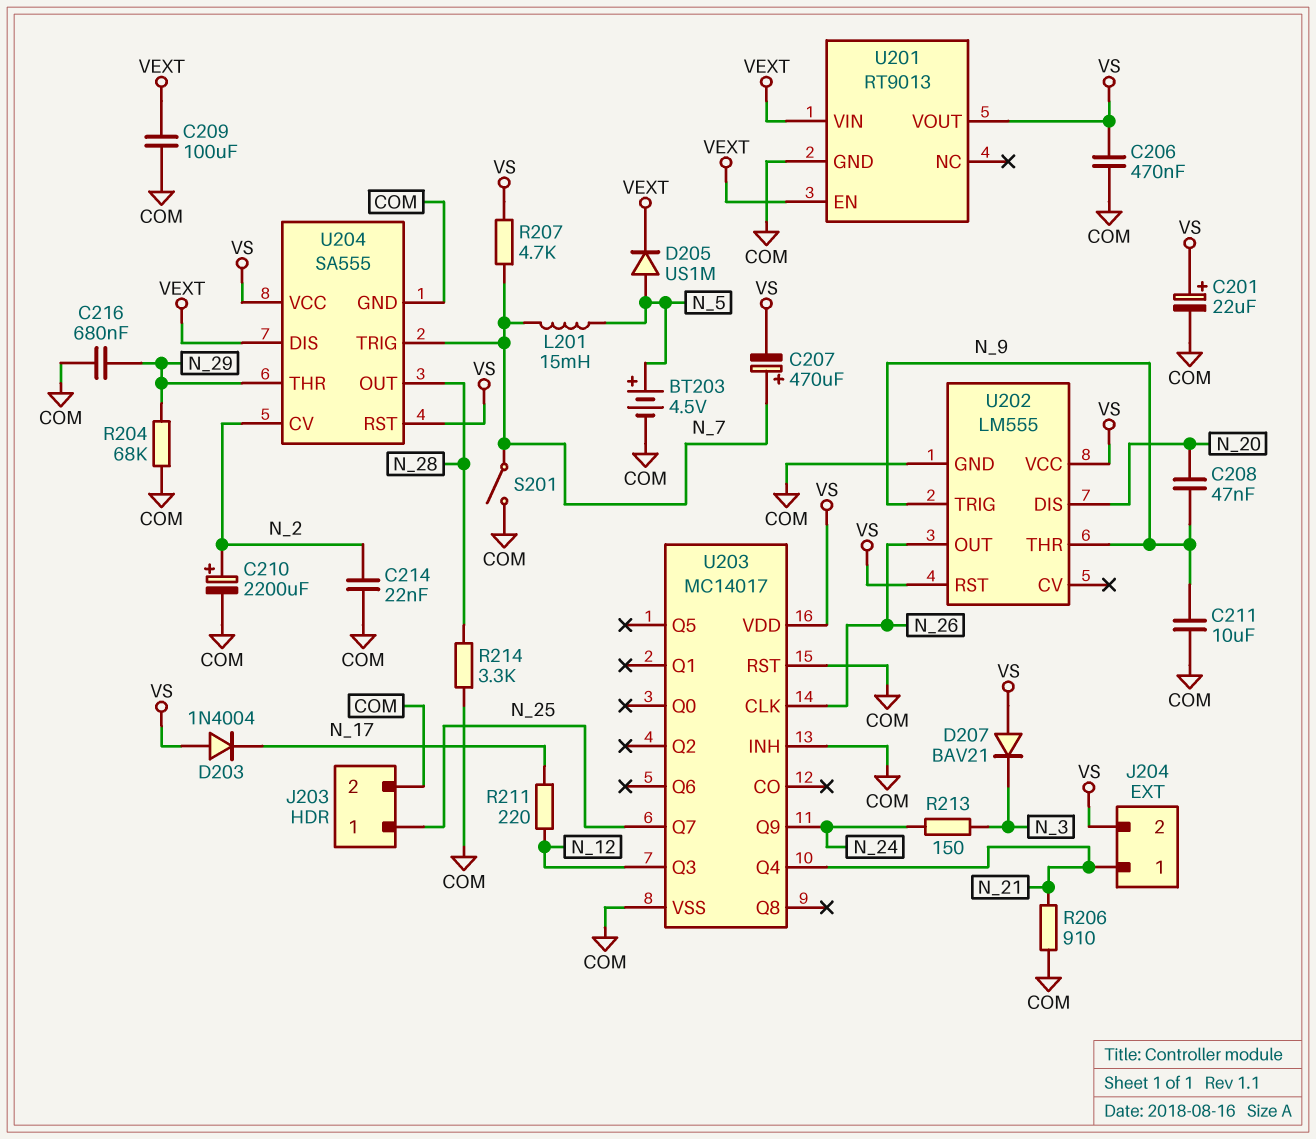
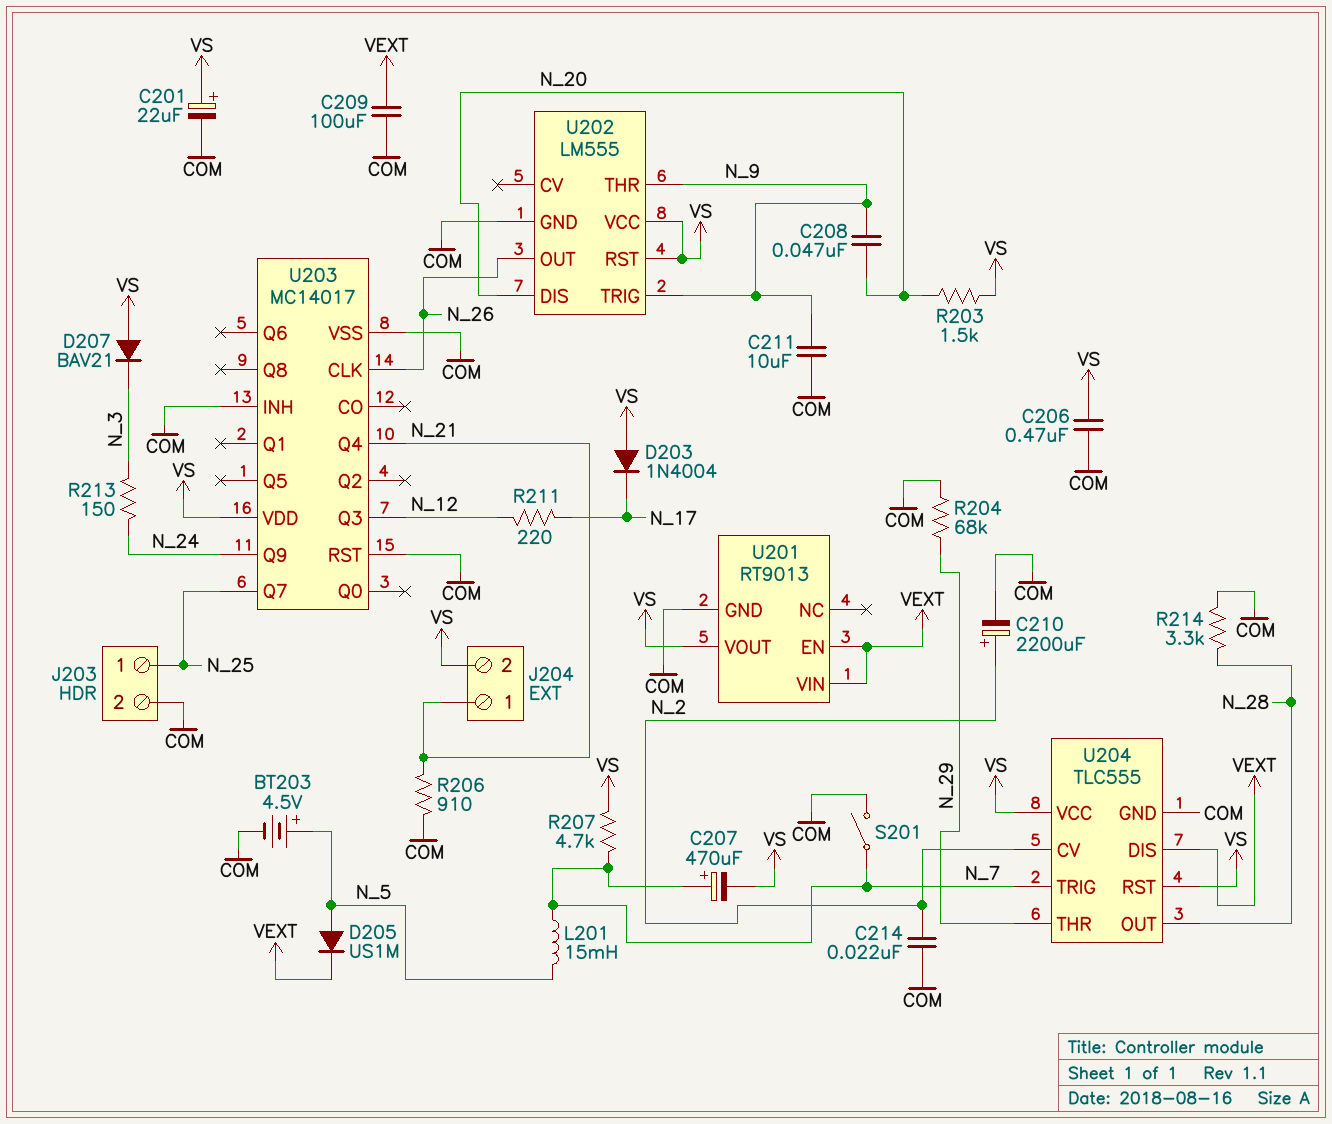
C216: 680nF (COM, N_29) -> none
R203: none -> 1.5k (N_20, VS)
U204: SA555 -> TLC555

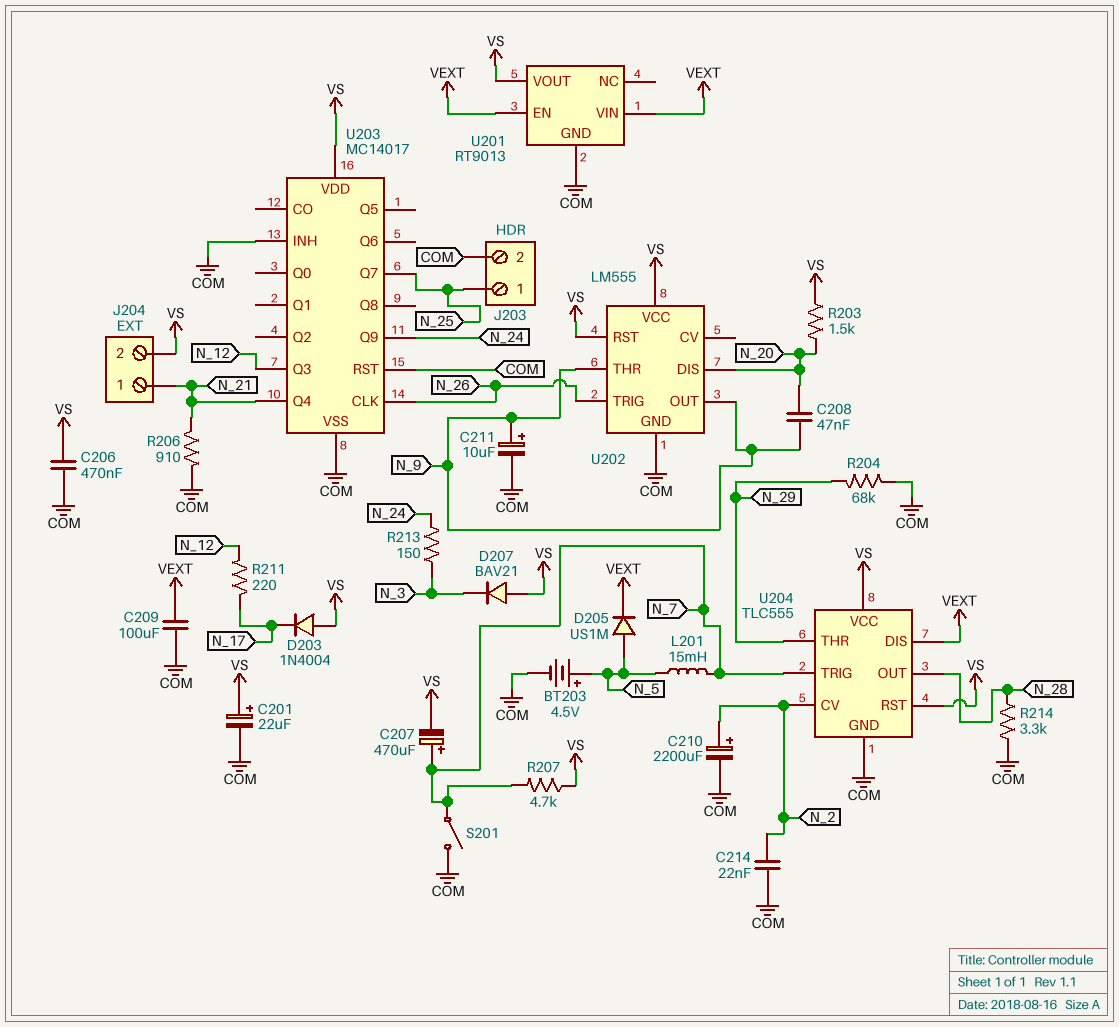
C211: 10uF (COM, N_9) -> 10uF (plus N_9, minus COM)
U202 pin OUT: N_26 -> N_9
U202 pin TRIG: N_9 -> N_26

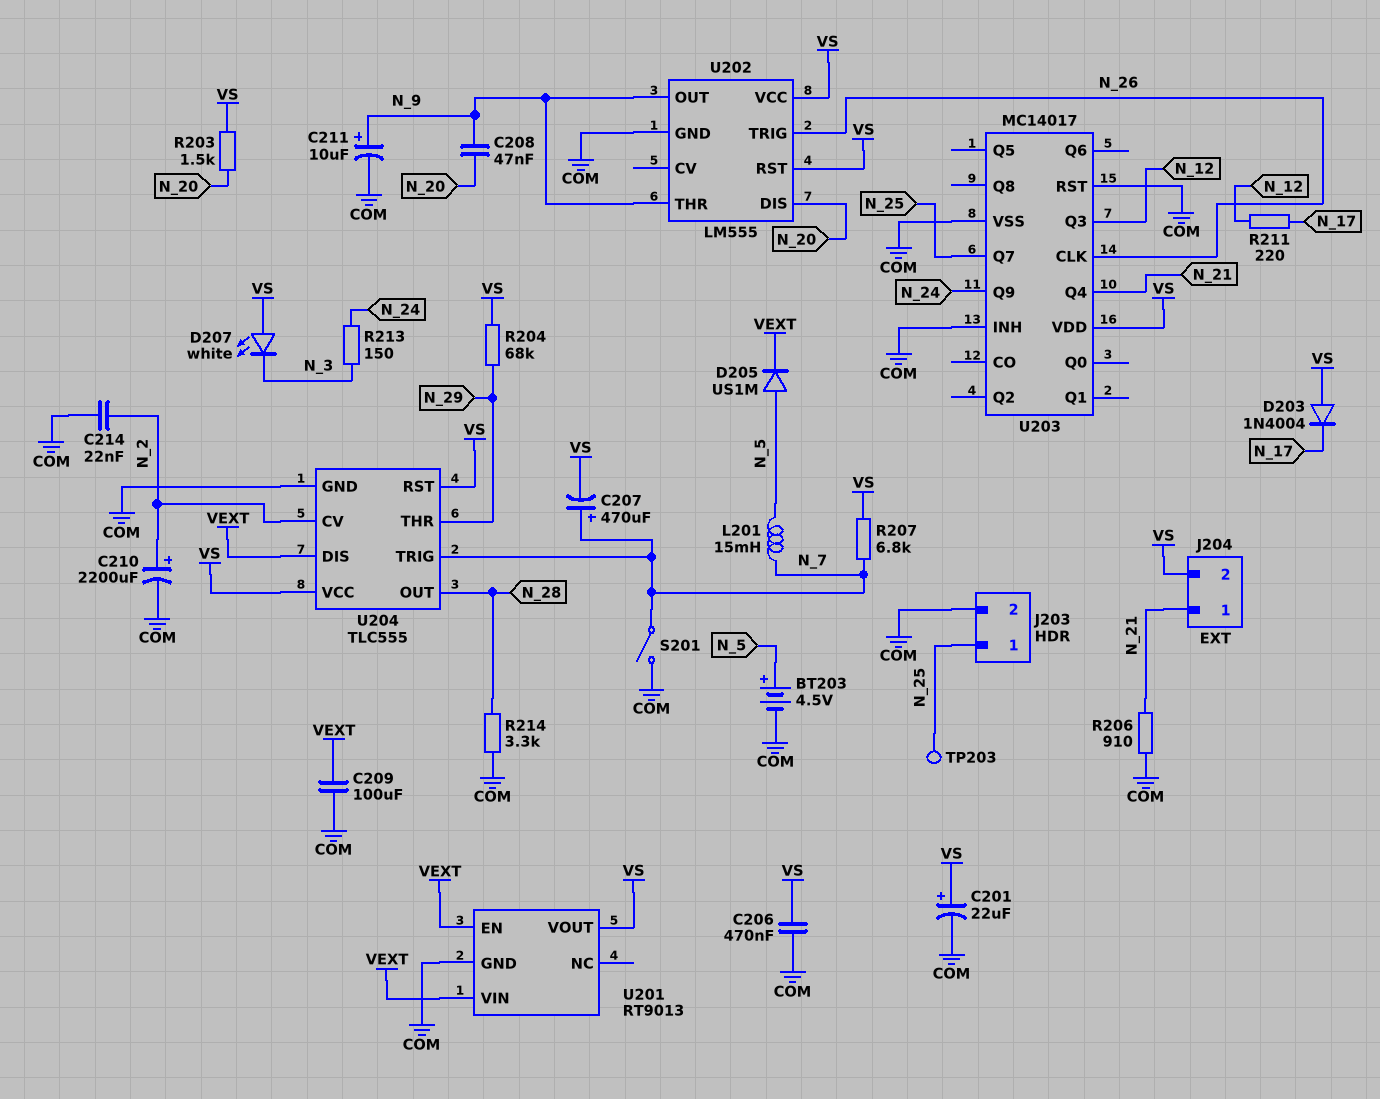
D207: diode BAV21 (A VS, K N_3) -> LED white (A VS, K N_3)
R204: 68k (COM, N_29) -> 68k (N_29, VS)
R207: 4.7k (N_7, VS) -> 6.8k (N_7, VS)
TP203: none -> test point (N_25)

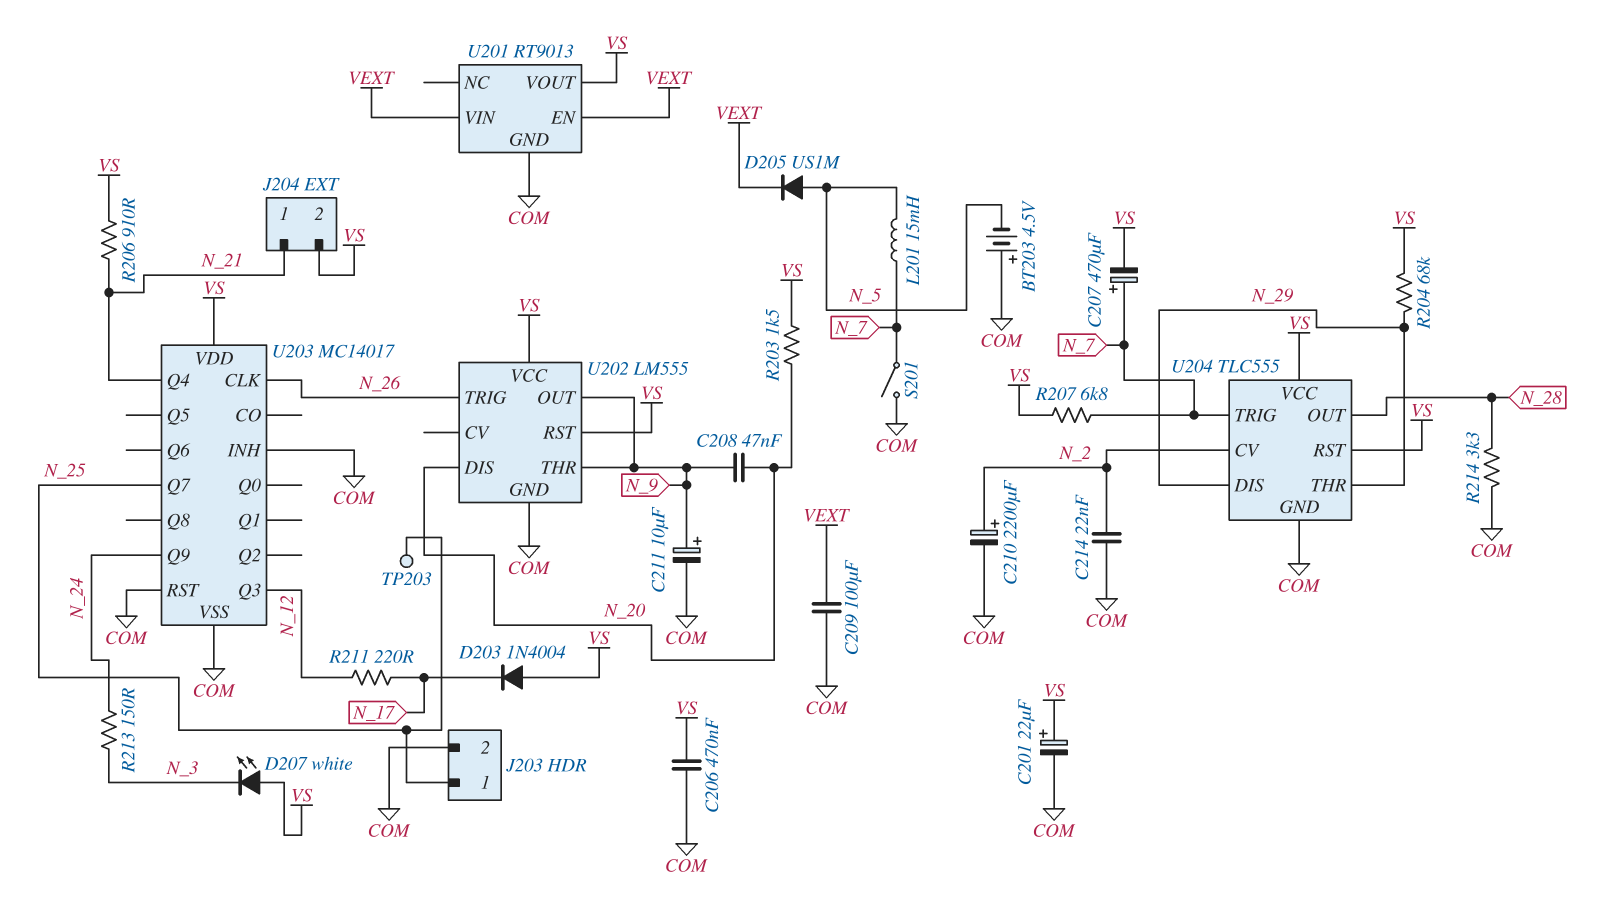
BT203: 4.5V (plus N_5, minus COM) -> 4.5V (plus COM, minus N_5)
R206: 910 (COM, N_21) -> 910 (N_21, VS)
U204 pin DIS: VEXT -> N_29

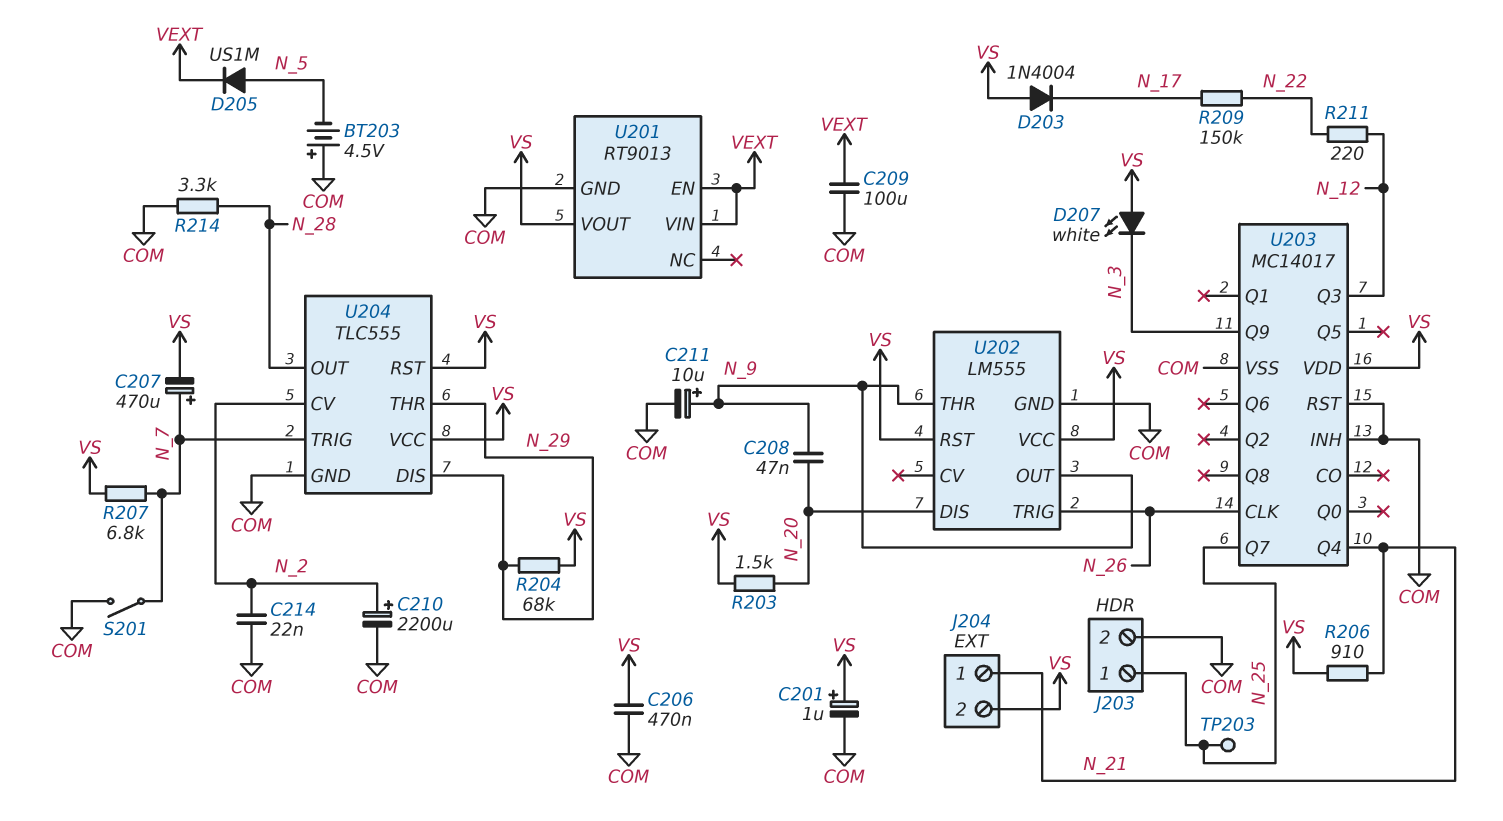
C201: 22uF (plus VS, minus COM) -> 1uF (plus VS, minus COM)
L201: 15mH (N_5, N_7) -> none
R209: none -> 150k (N_17, N_22)
R211: 220 (N_12, N_17) -> 220 (N_12, N_22)
R213: 150 (N_3, N_24) -> none
U203 pin Q9: N_24 -> N_3

